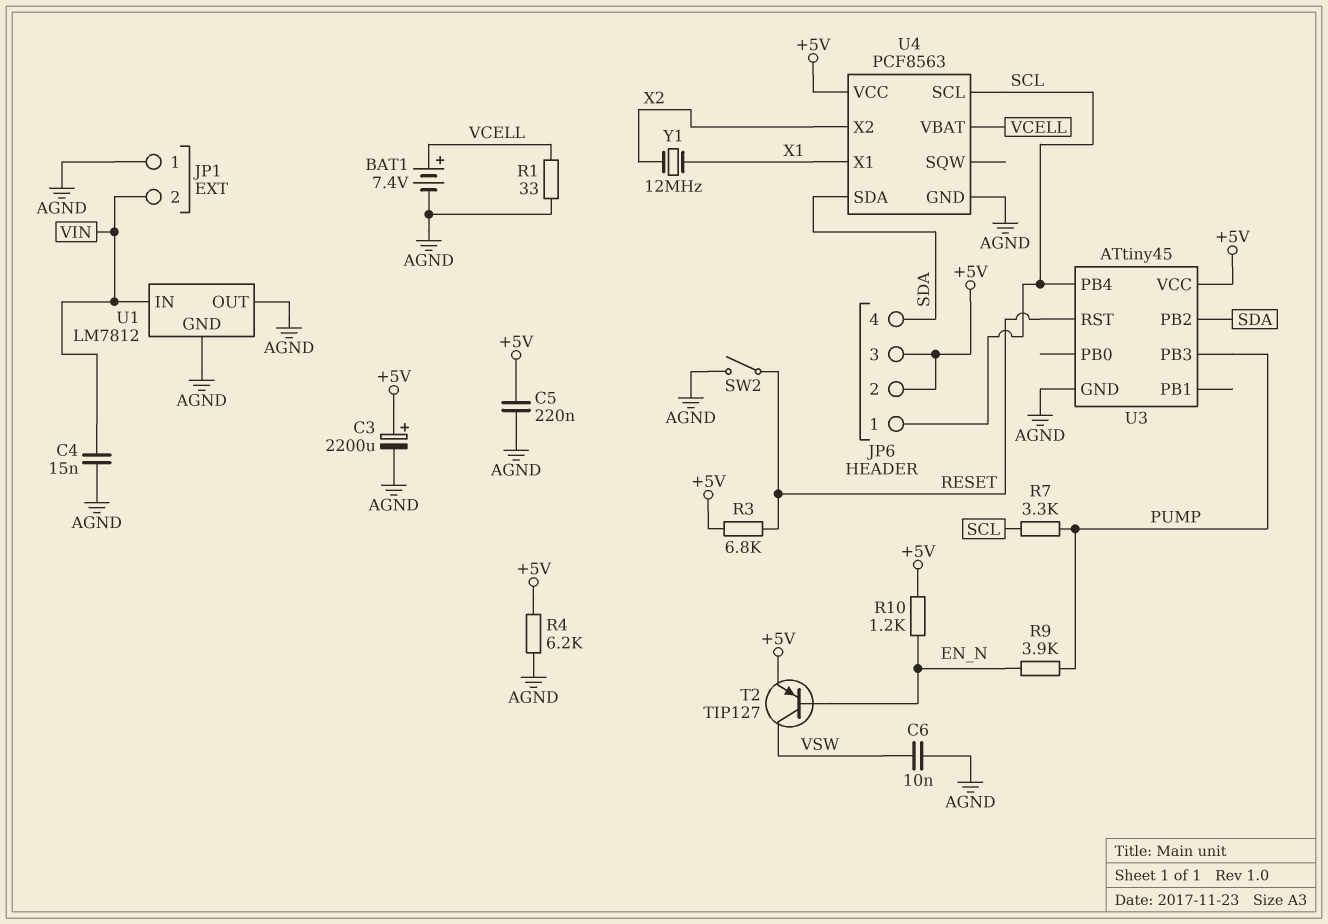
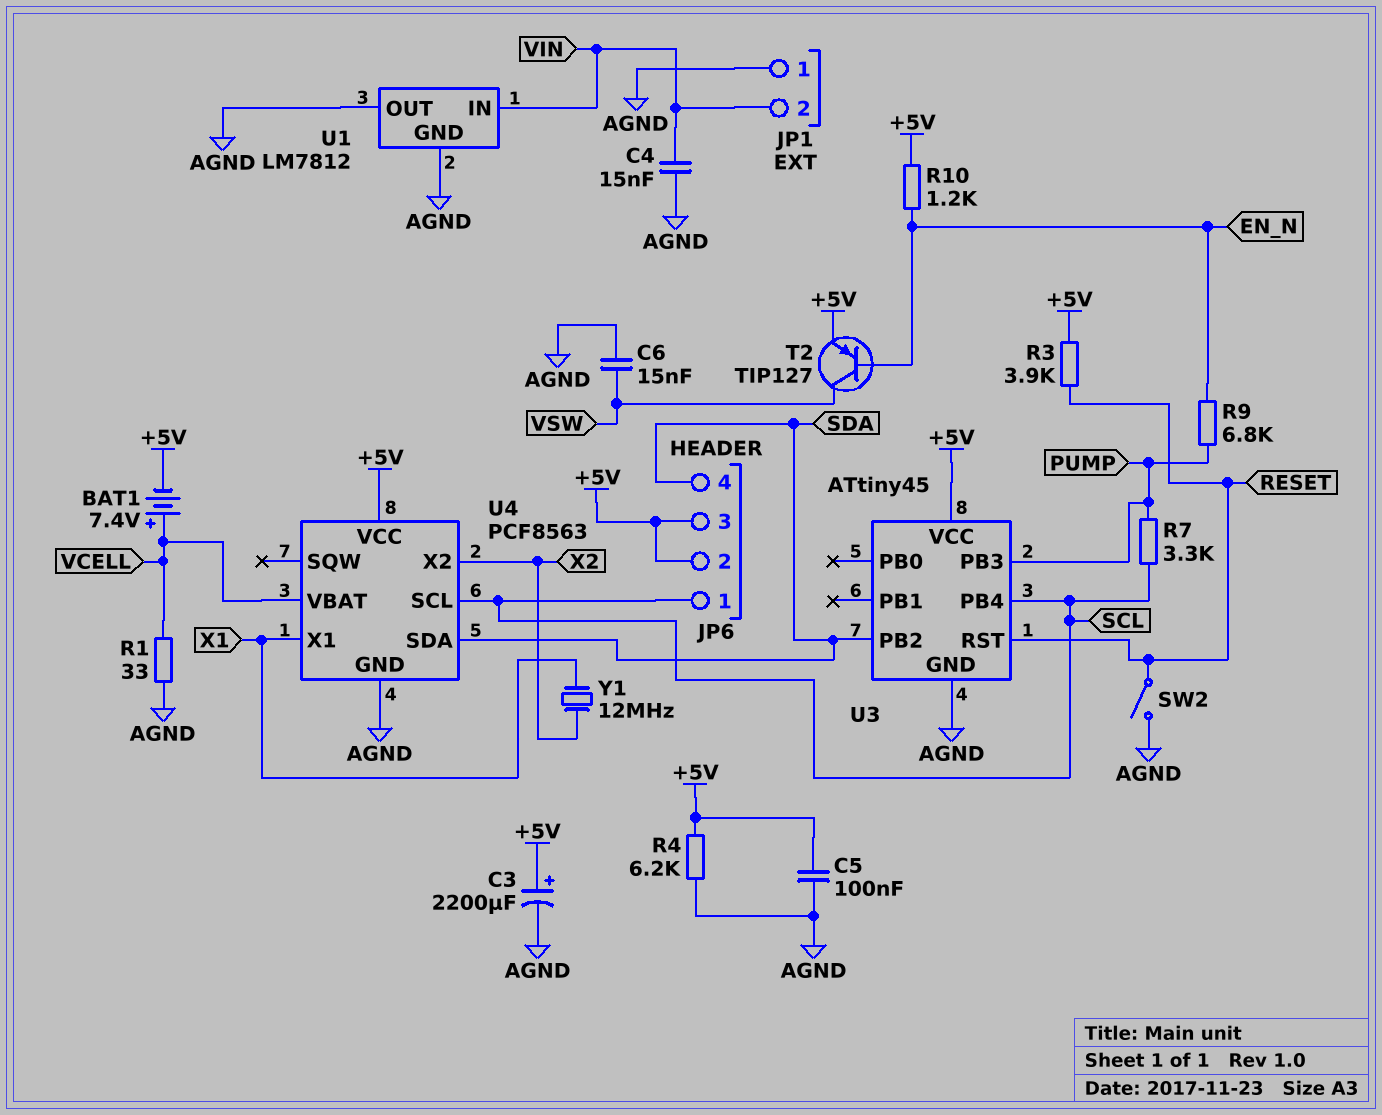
BAT1: 7.4V (plus VCELL, minus AGND) -> 7.4V (plus VCELL, minus +5V)
C5: 220nF (+5V, AGND) -> 100nF (+5V, AGND)
C6: 10nF (AGND, VSW) -> 15nF (AGND, VSW)
R3: 6.8k (+5V, RESET) -> 3.9k (+5V, RESET)
R9: 3.9k (EN_N, PUMP) -> 6.8k (EN_N, PUMP)

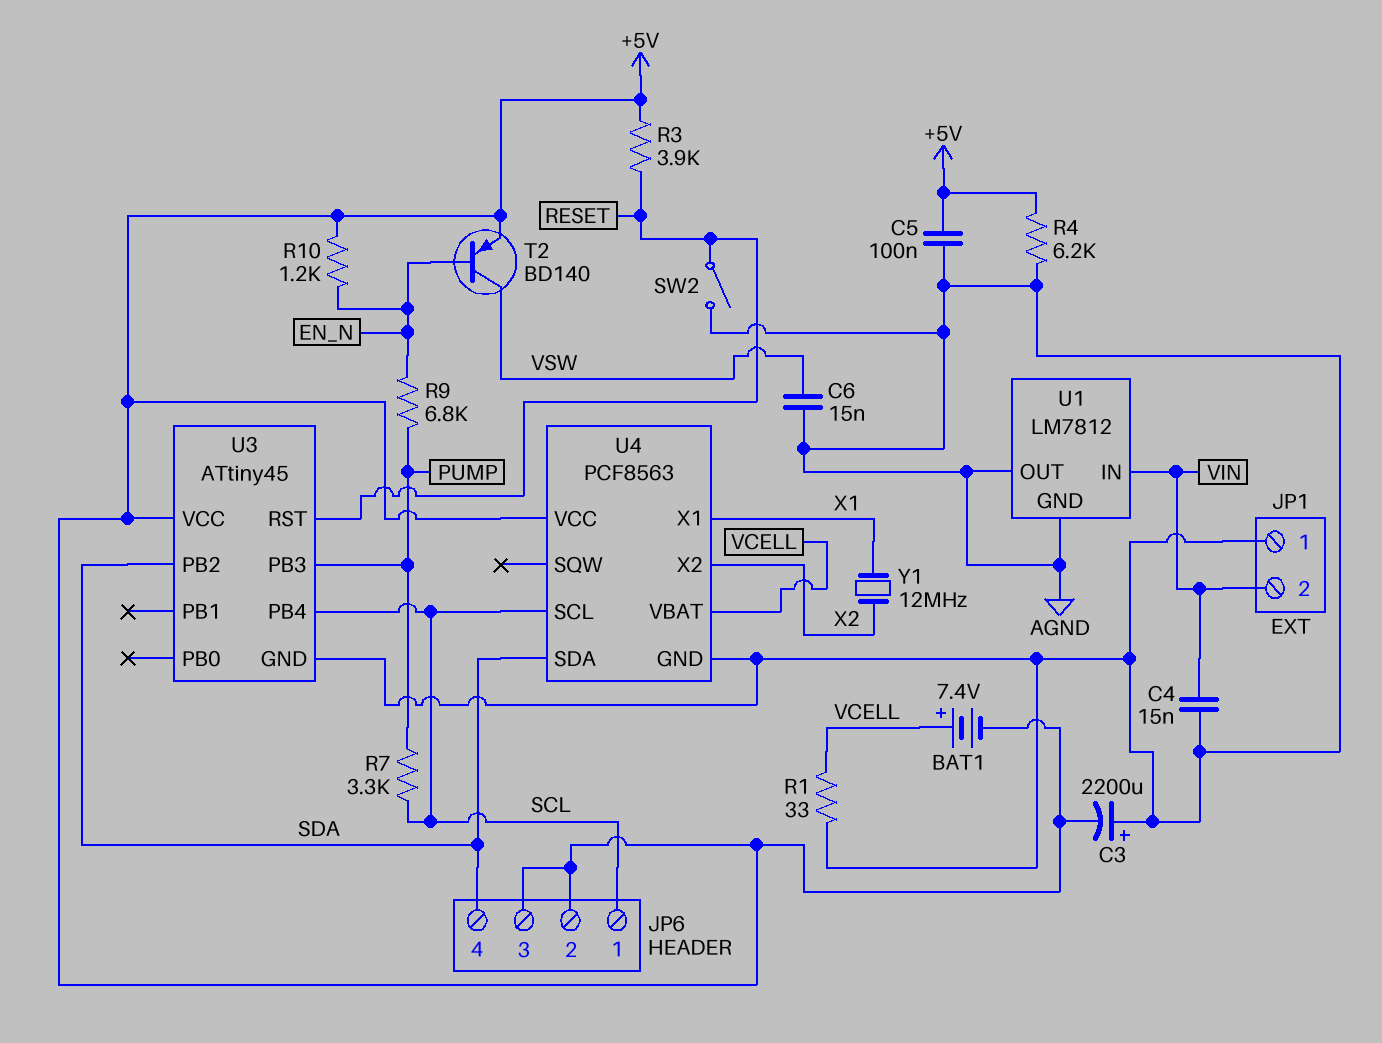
C3: 2200uF (plus +5V, minus AGND) -> 2200uF (plus AGND, minus +5V)
T2: PNP TIP127 (B EN_N, C VSW, E +5V) -> PNP BD140 (B EN_N, C VSW, E +5V)

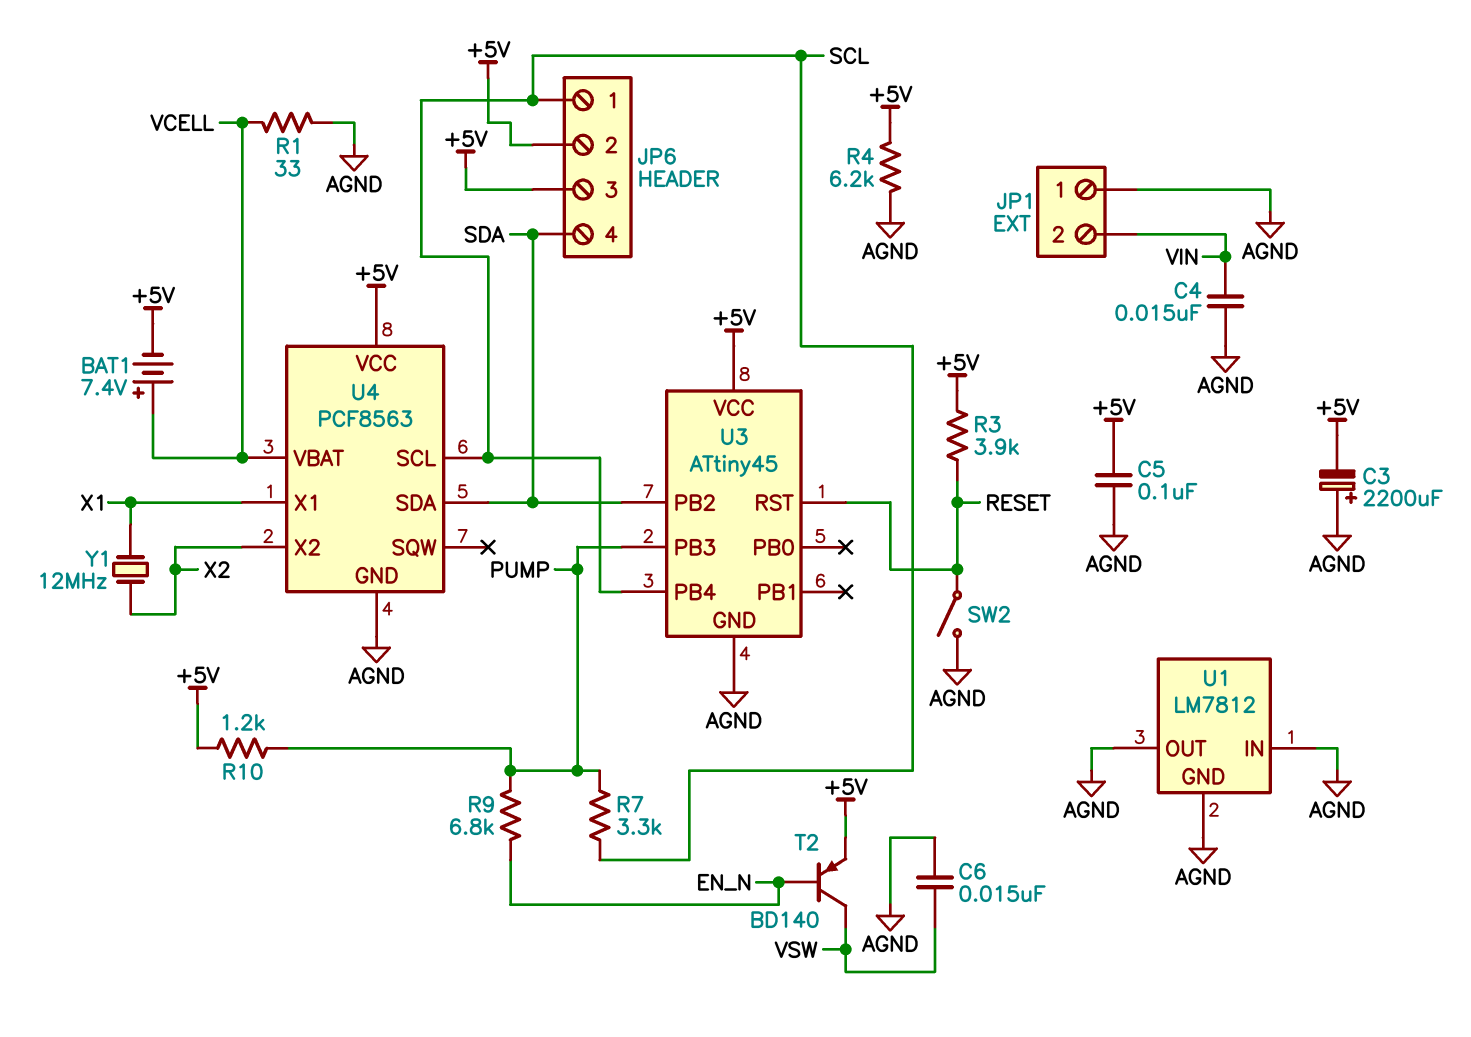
R10: 1.2k (+5V, EN_N) -> 1.2k (+5V, PUMP)
U1 pin IN: VIN -> AGND

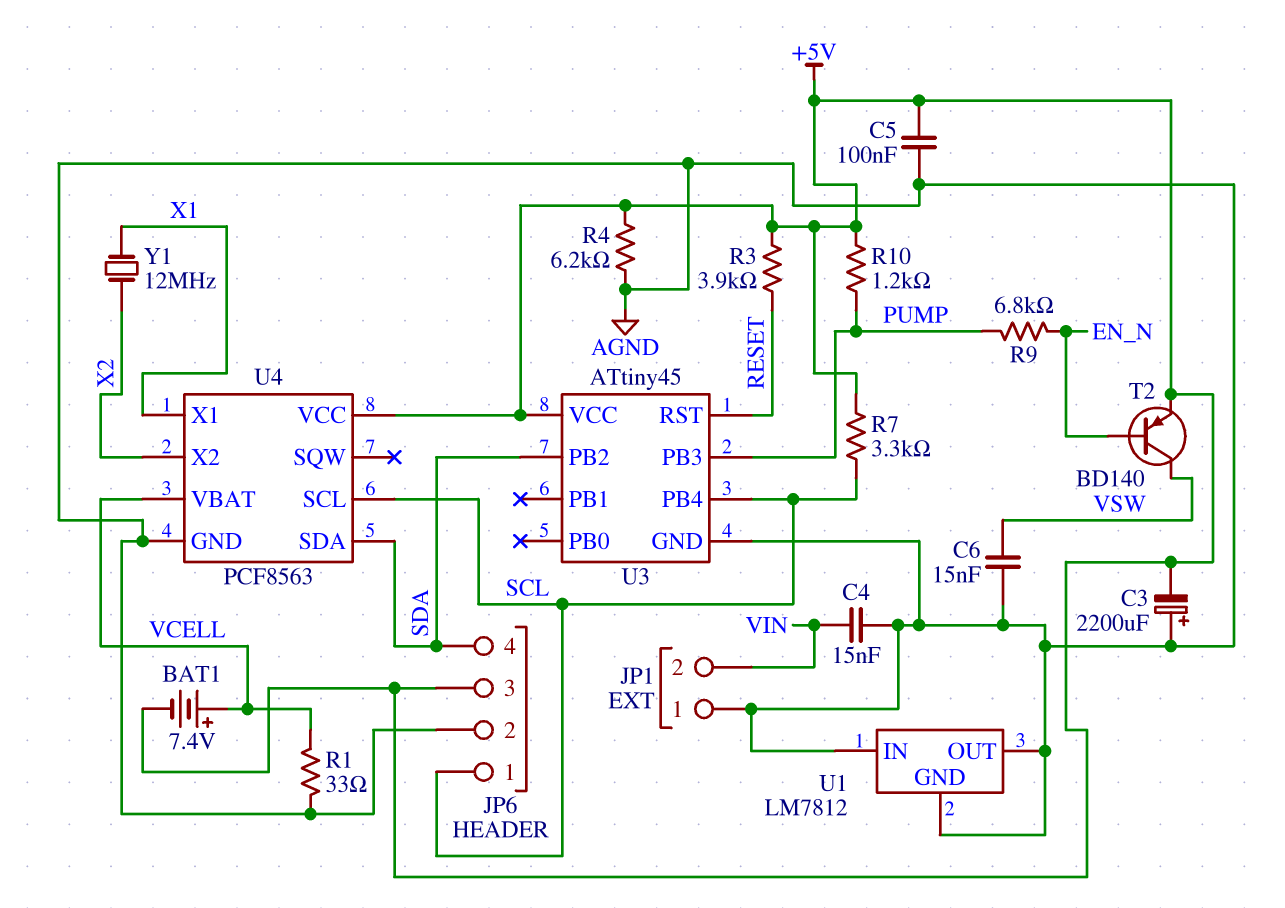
JP6 pin 2: +5V -> AGND
R7: 3.3k (PUMP, SCL) -> 3.3k (+5V, SCL)
SW2: switch (AGND, RESET) -> none

